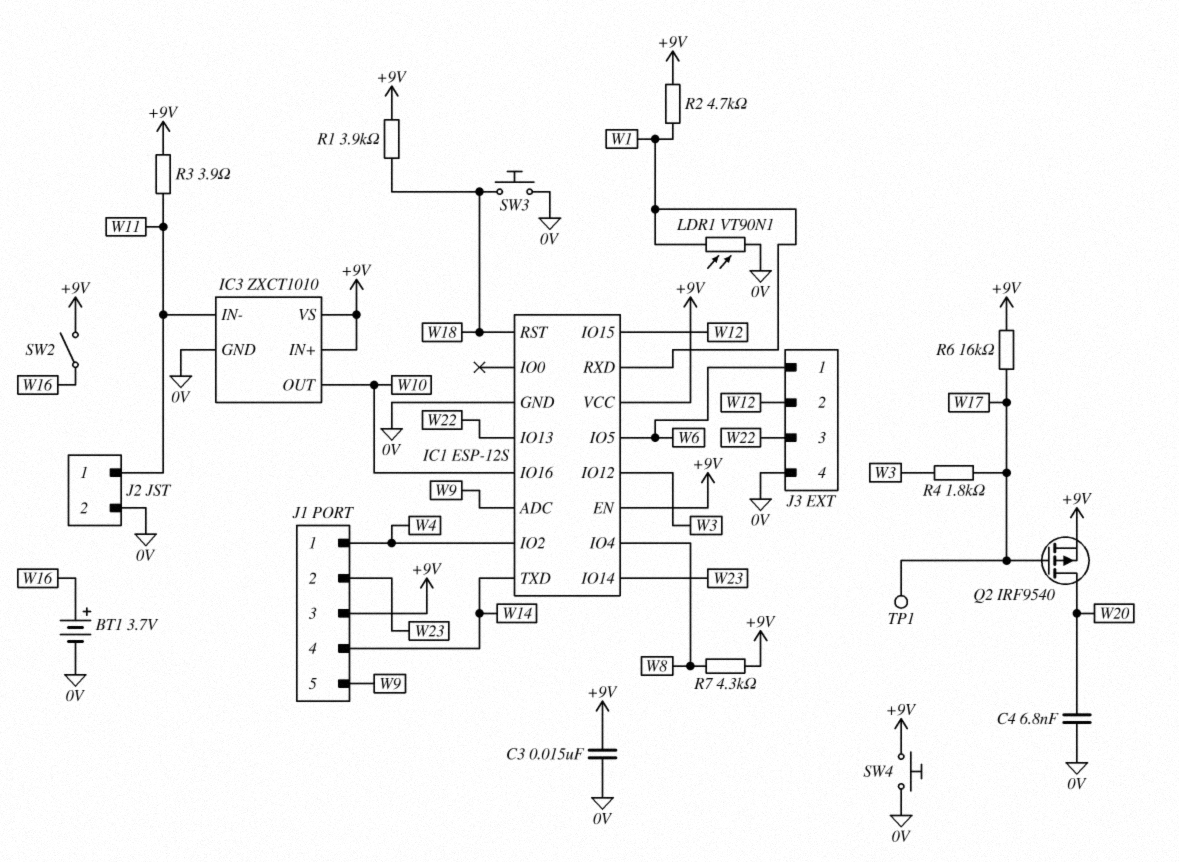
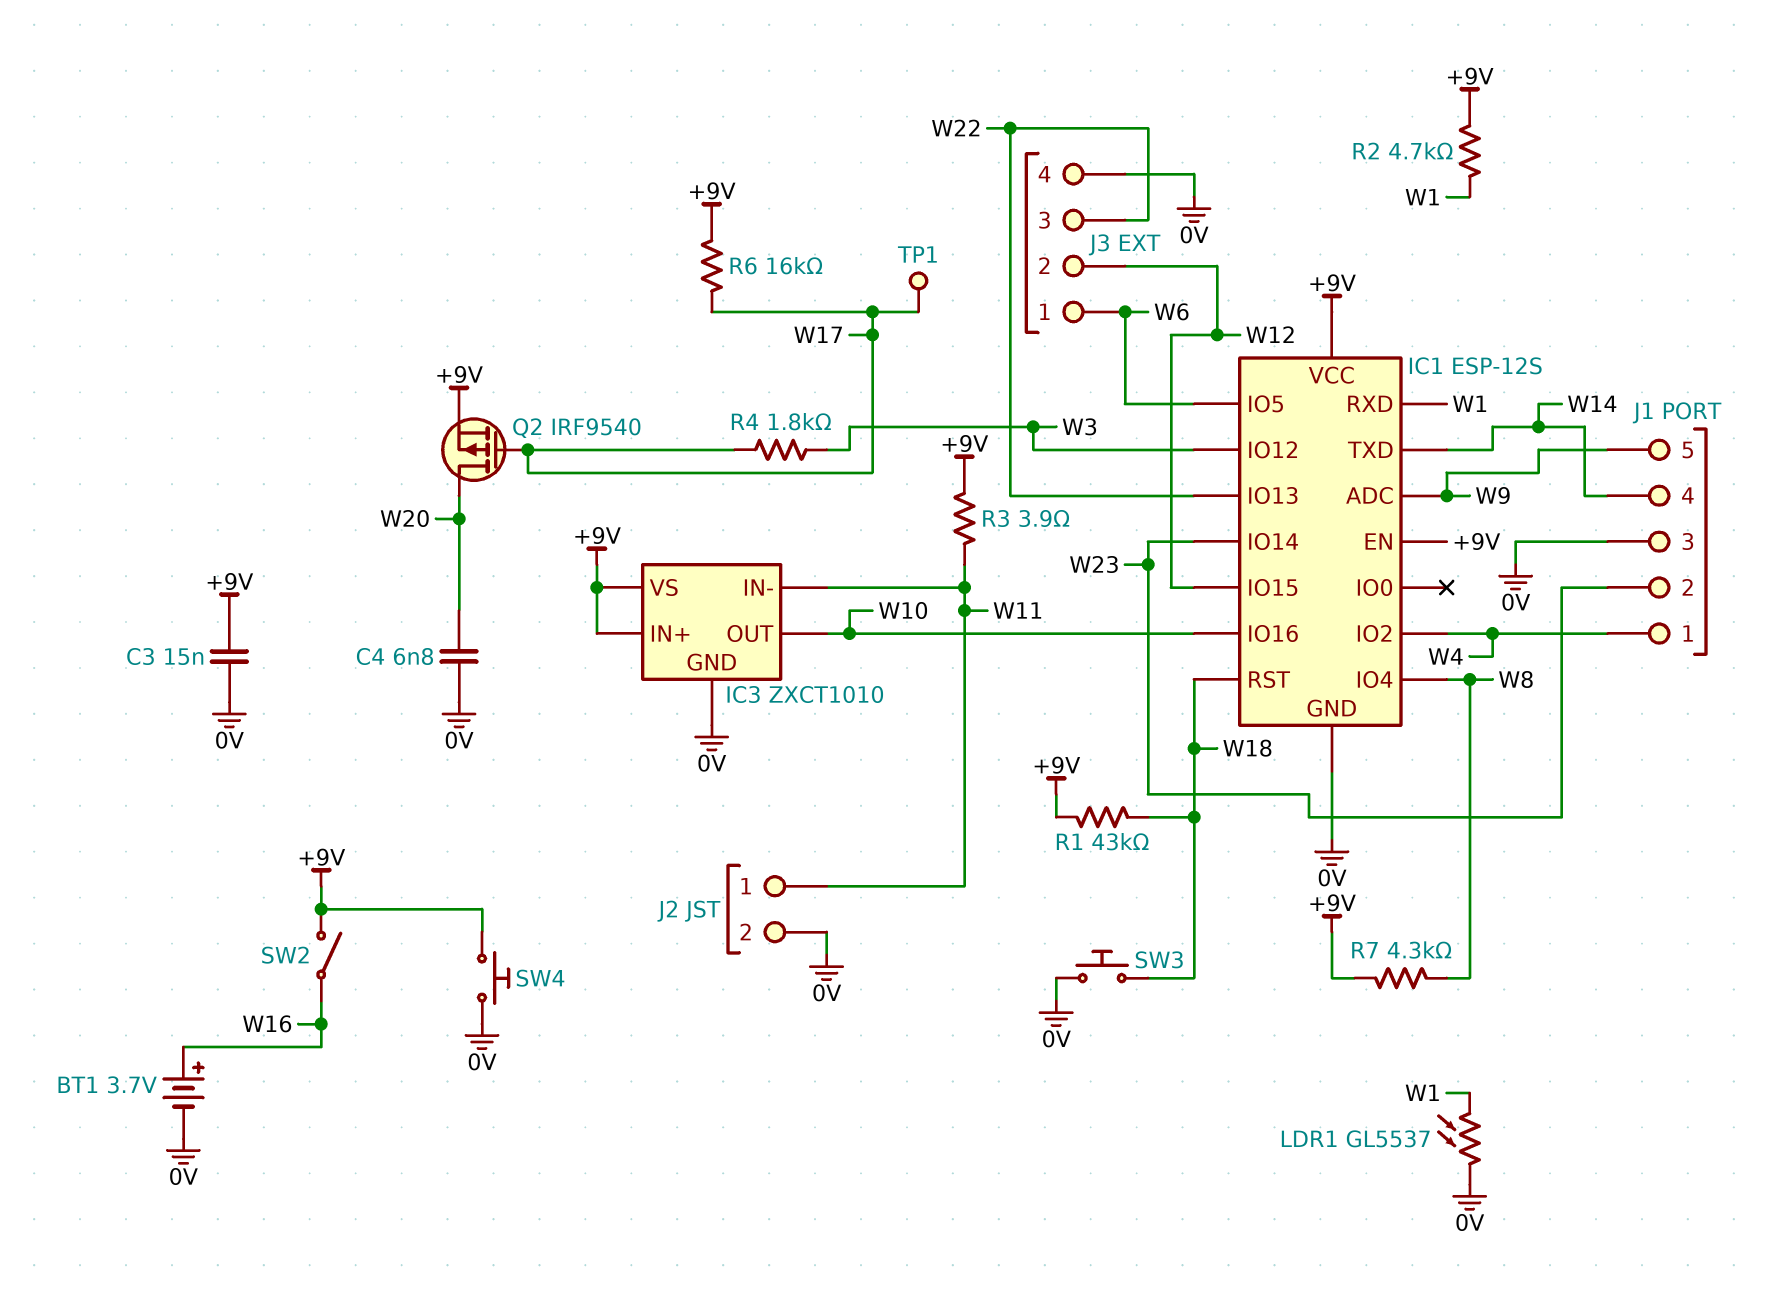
J1 pin 3: +9V -> 0V
LDR1: VT90N1 (0V, W1) -> GL5537 (0V, W1)
R1: 3.9k (+9V, W18) -> 43k (+9V, W18)

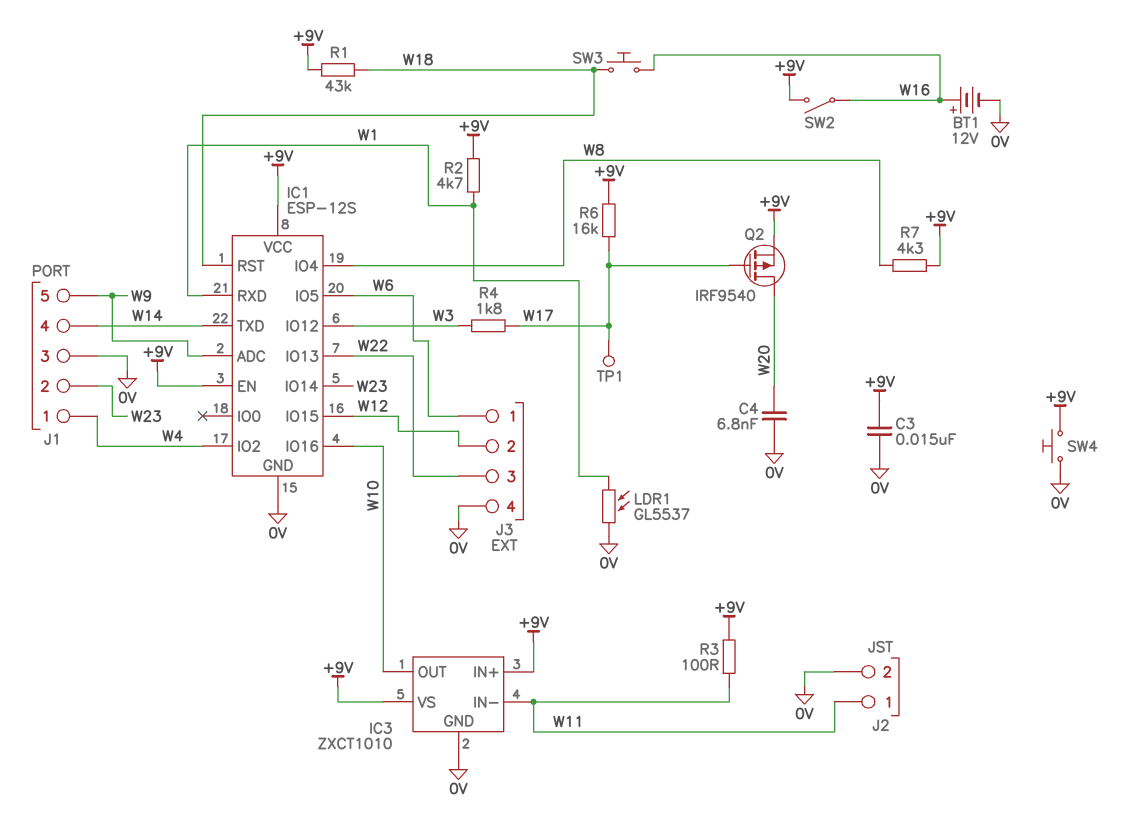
BT1: 3.7V (plus W16, minus 0V) -> 12V (plus W16, minus 0V)
R3: 3.9 (+9V, W11) -> 100 (+9V, W11)
SW3: button (0V, W18) -> button (W16, W18)

